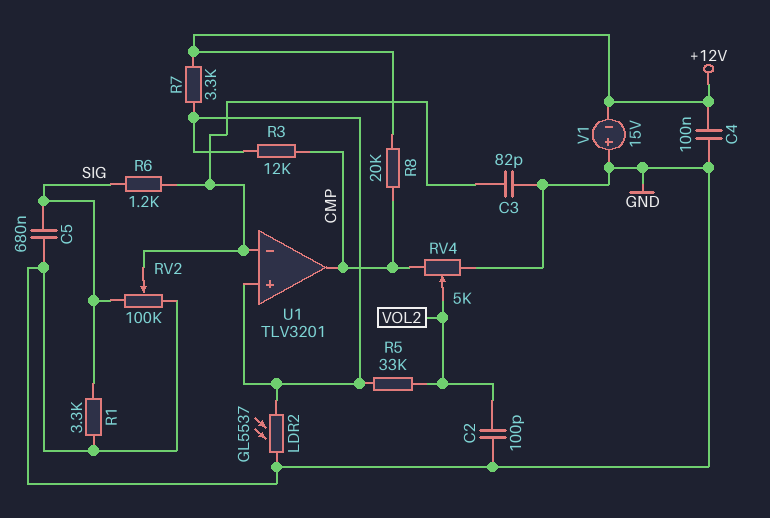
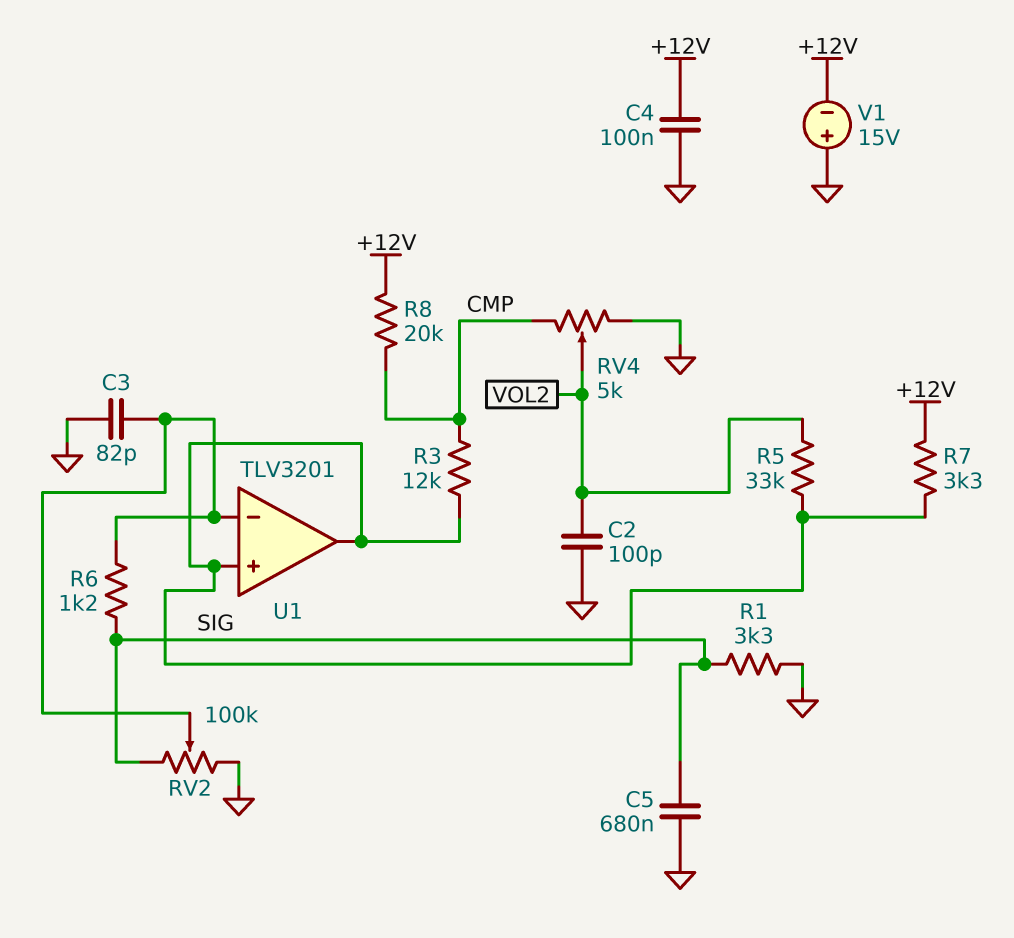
LDR2: GL5537 (GND, U1/in+) -> none
U1 pin out: CMP -> U1/in+

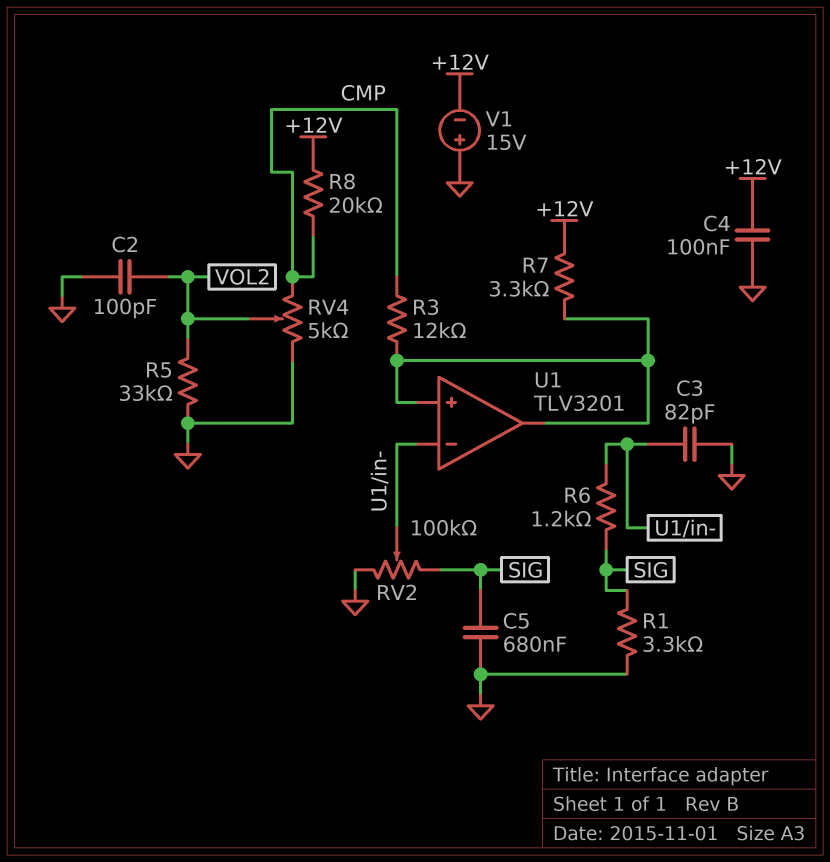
R5: 33k (U1/in+, VOL2) -> 33k (GND, VOL2)

